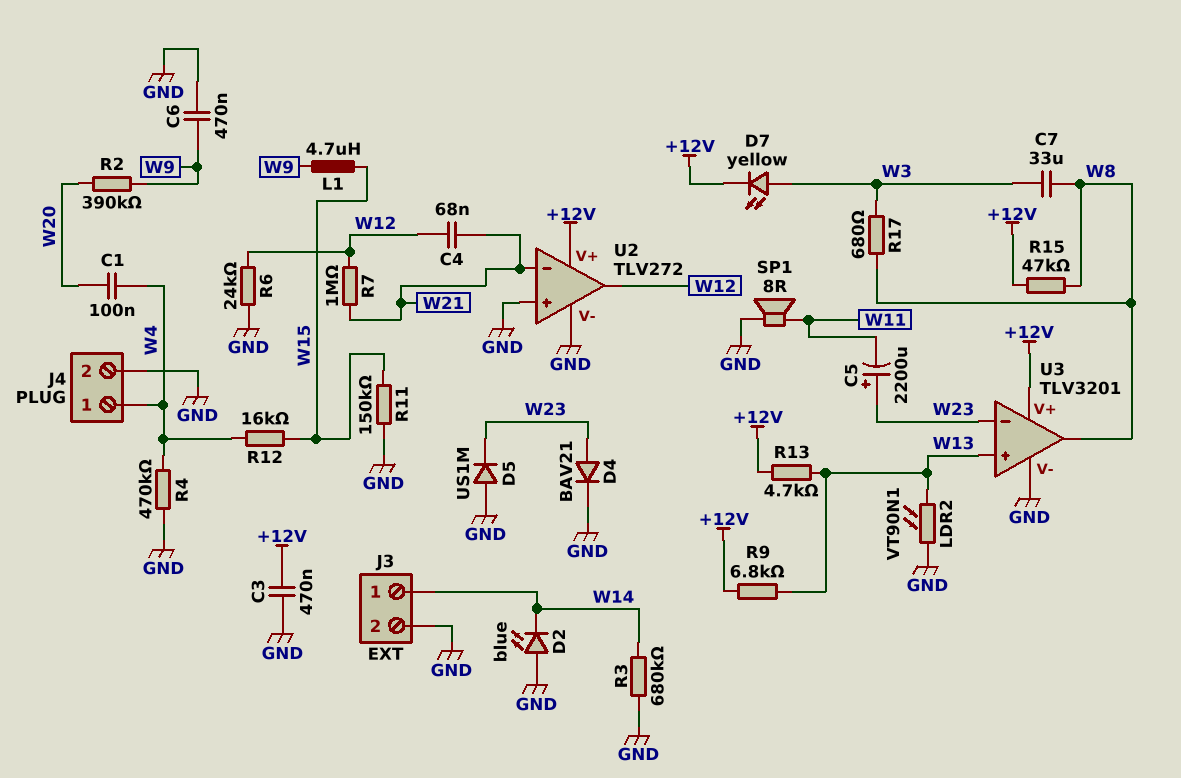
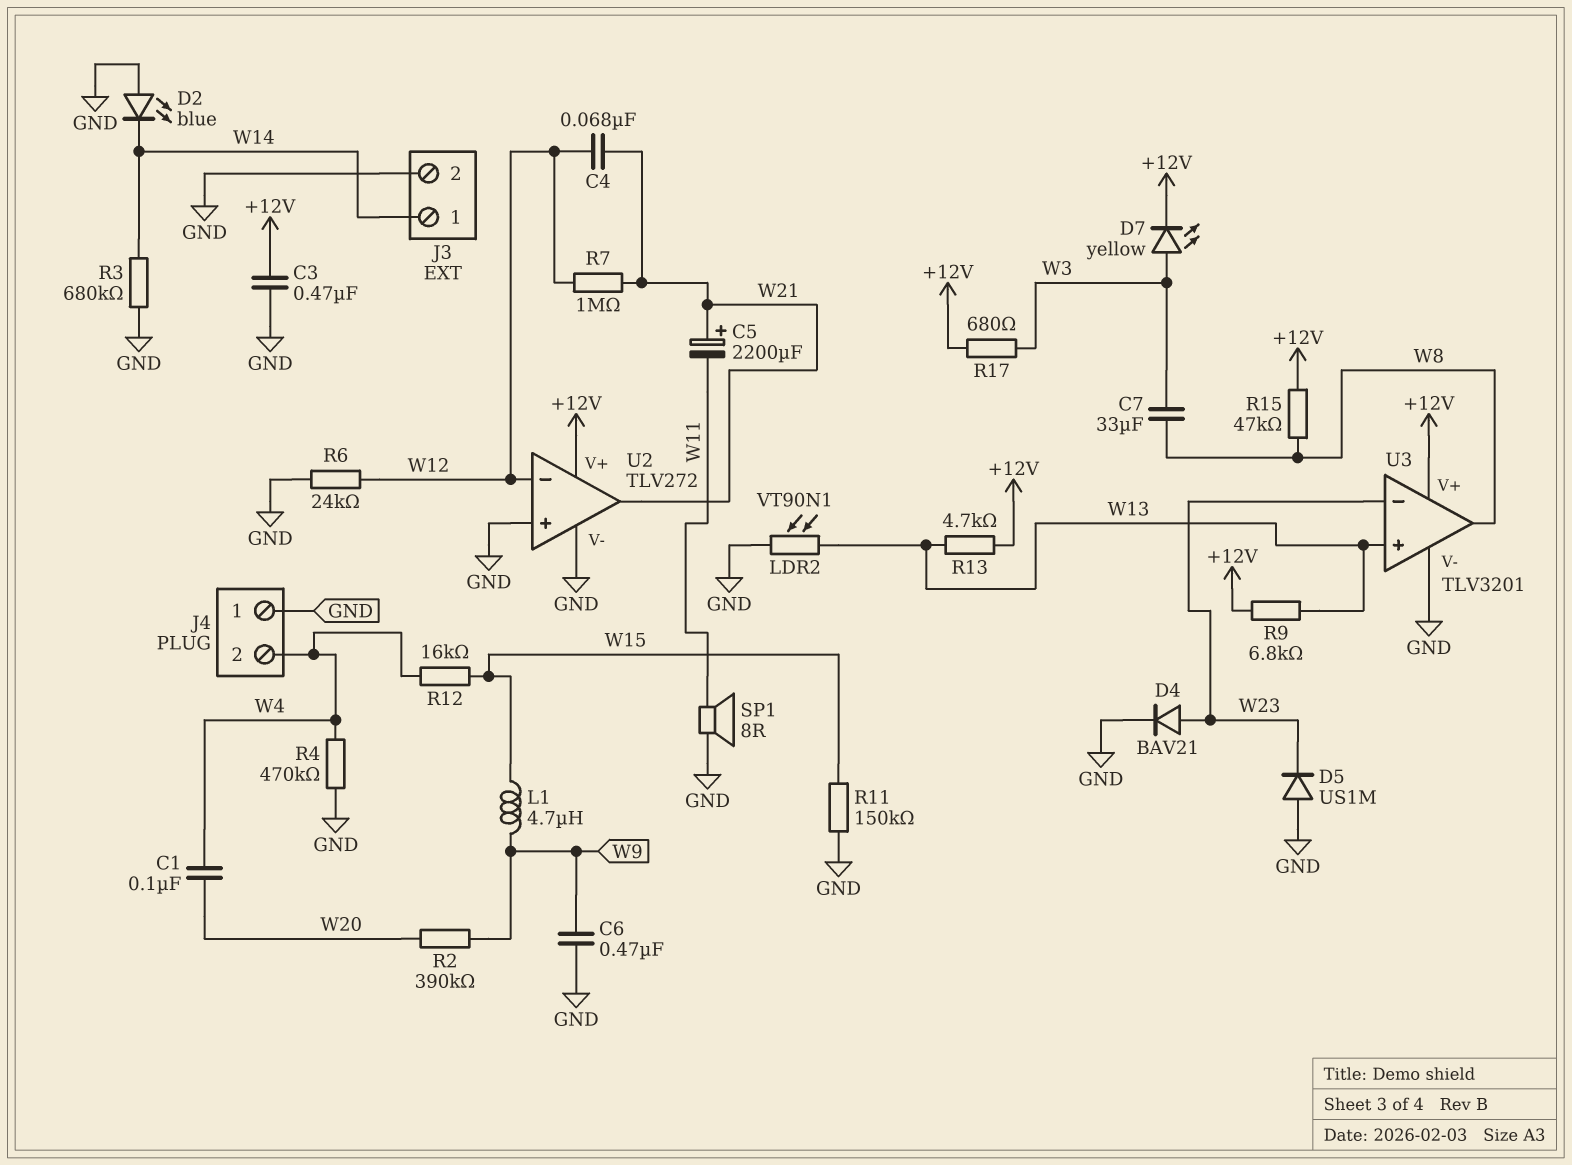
C5: 2200uF (plus W23, minus W11) -> 2200uF (plus W21, minus W11)
J4 pin 1: W4 -> GND
J4 pin 2: GND -> W4
R17: 680 (W3, W8) -> 680 (+12V, W3)
U2 pin in-: W21 -> W12
U2 pin out: W12 -> W21

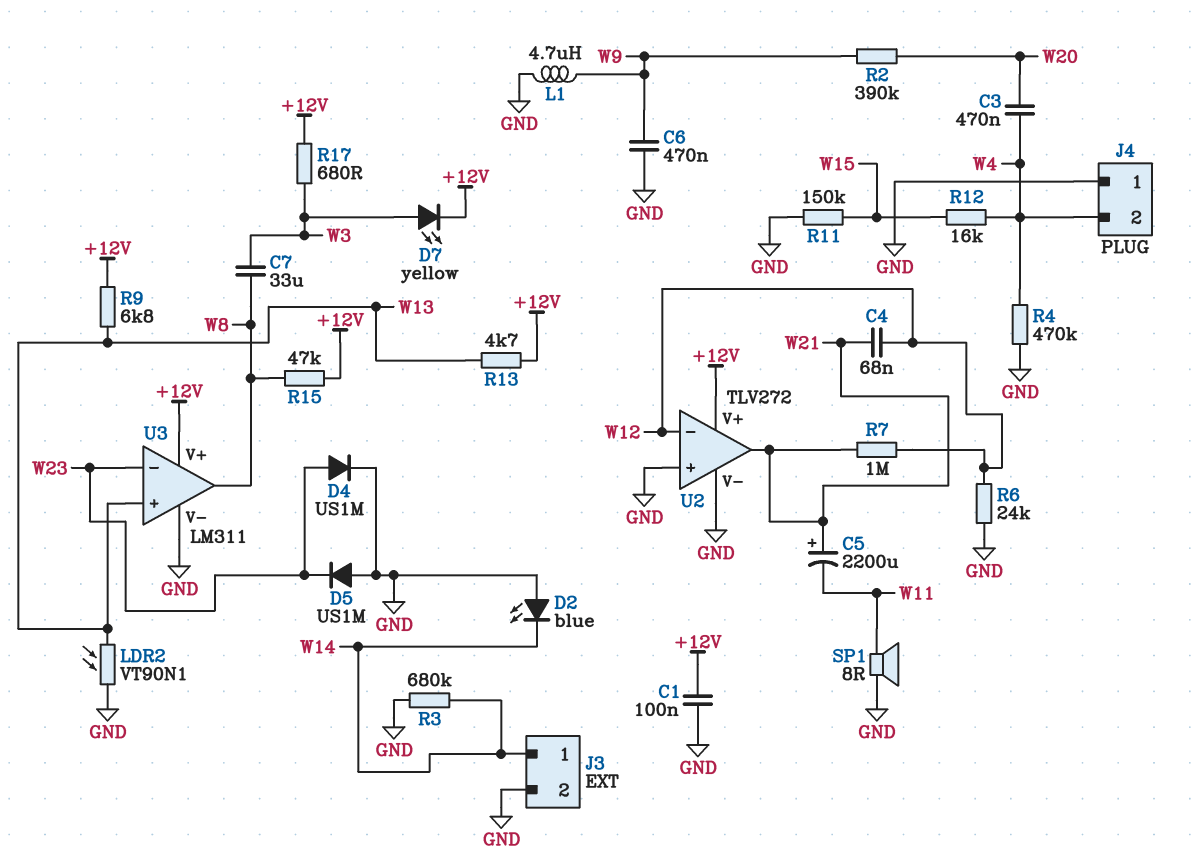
C1: 100nF (W4, W20) -> 100nF (+12V, GND)
C3: 470nF (+12V, GND) -> 470nF (W4, W20)
D4: diode BAV21 (A W23, K GND) -> diode US1M (A W23, K GND)
L1: 4.7uH (W9, W15) -> 4.7uH (GND, W9)
U3: TLV3201 -> LM311

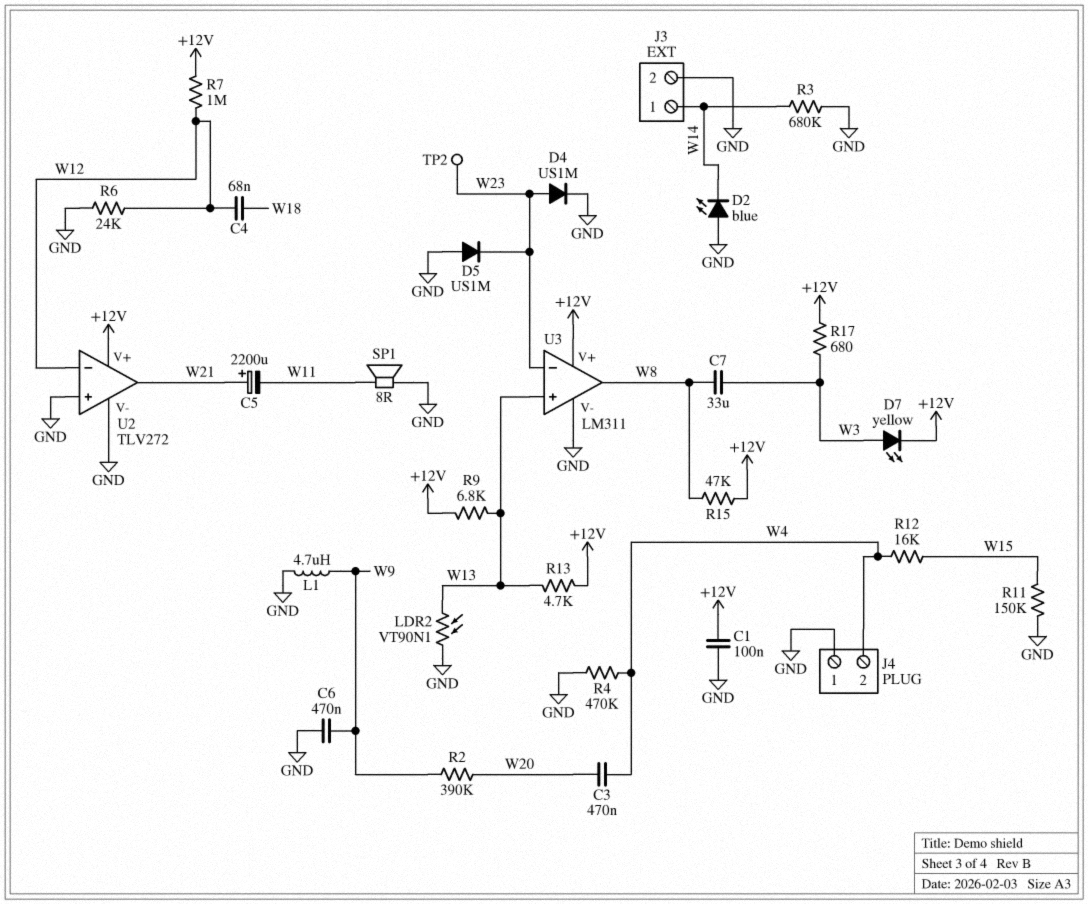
C4: 68nF (W12, W21) -> 68nF (W12, W18)
R7: 1M (W12, W21) -> 1M (+12V, W12)
TP2: none -> test point (W23)

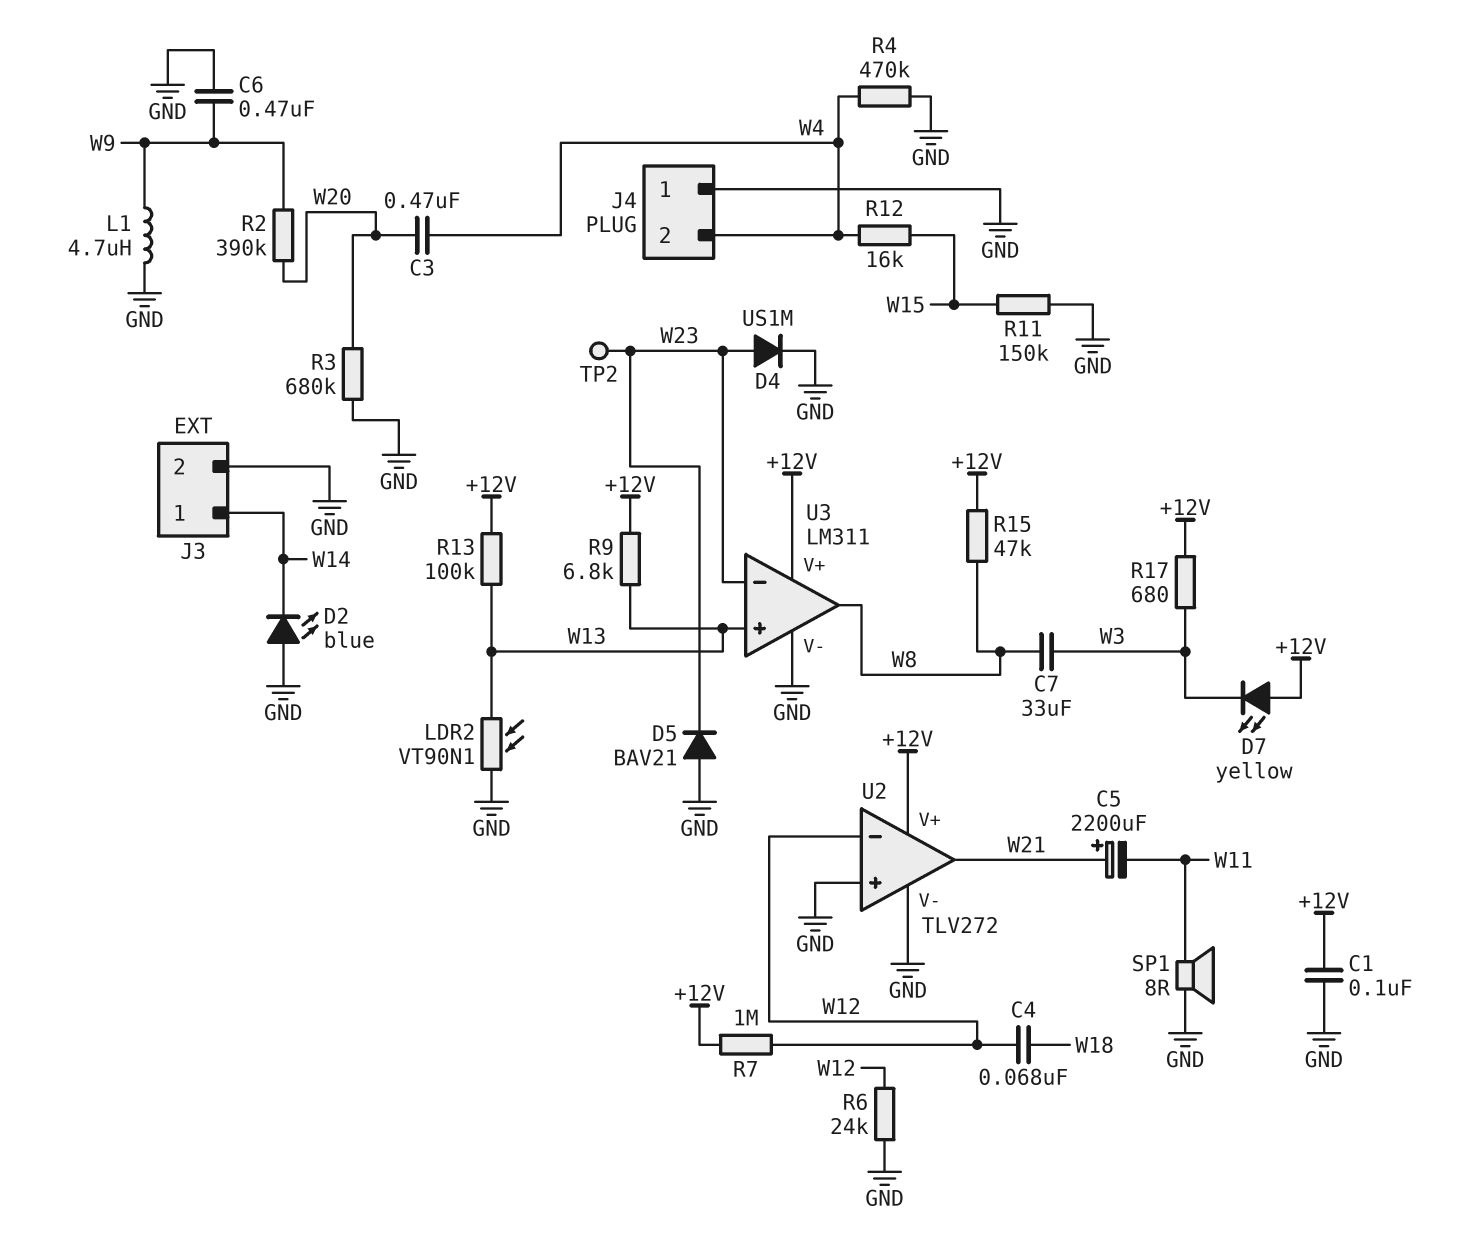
D5: diode US1M (A GND, K W23) -> diode BAV21 (A GND, K W23)
D7: LED yellow (A W3, K +12V) -> LED yellow (A +12V, K W3)
R3: 680k (GND, W14) -> 680k (GND, W20)
R13: 4.7k (+12V, W13) -> 100k (+12V, W13)

